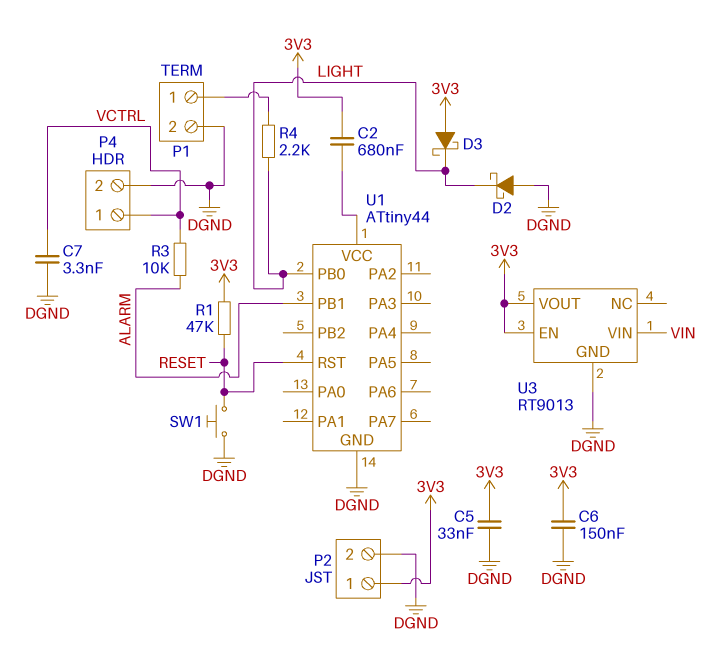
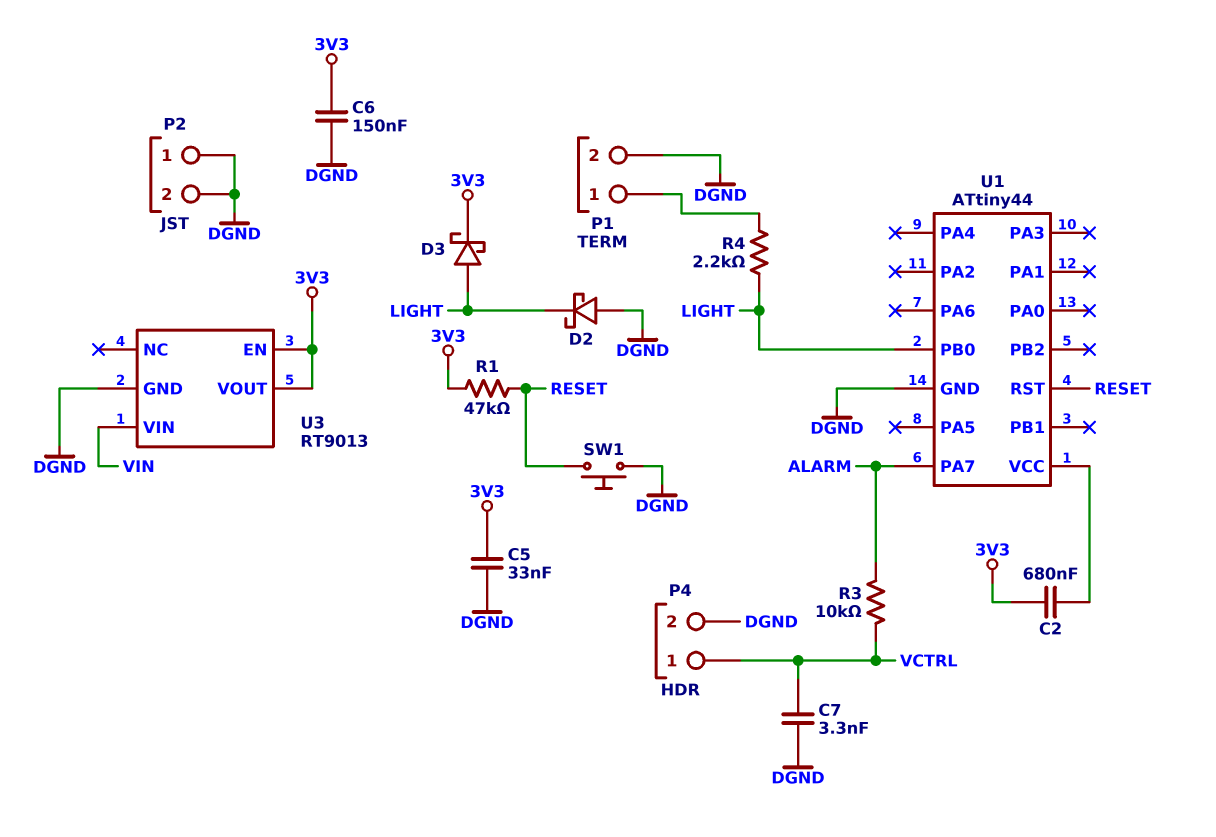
D3: schottky (A 3V3, K LIGHT) -> schottky (A LIGHT, K 3V3)
P2 pin 1: 3V3 -> DGND
U1 pin PA7: none -> ALARM
U1 pin PB1: ALARM -> none

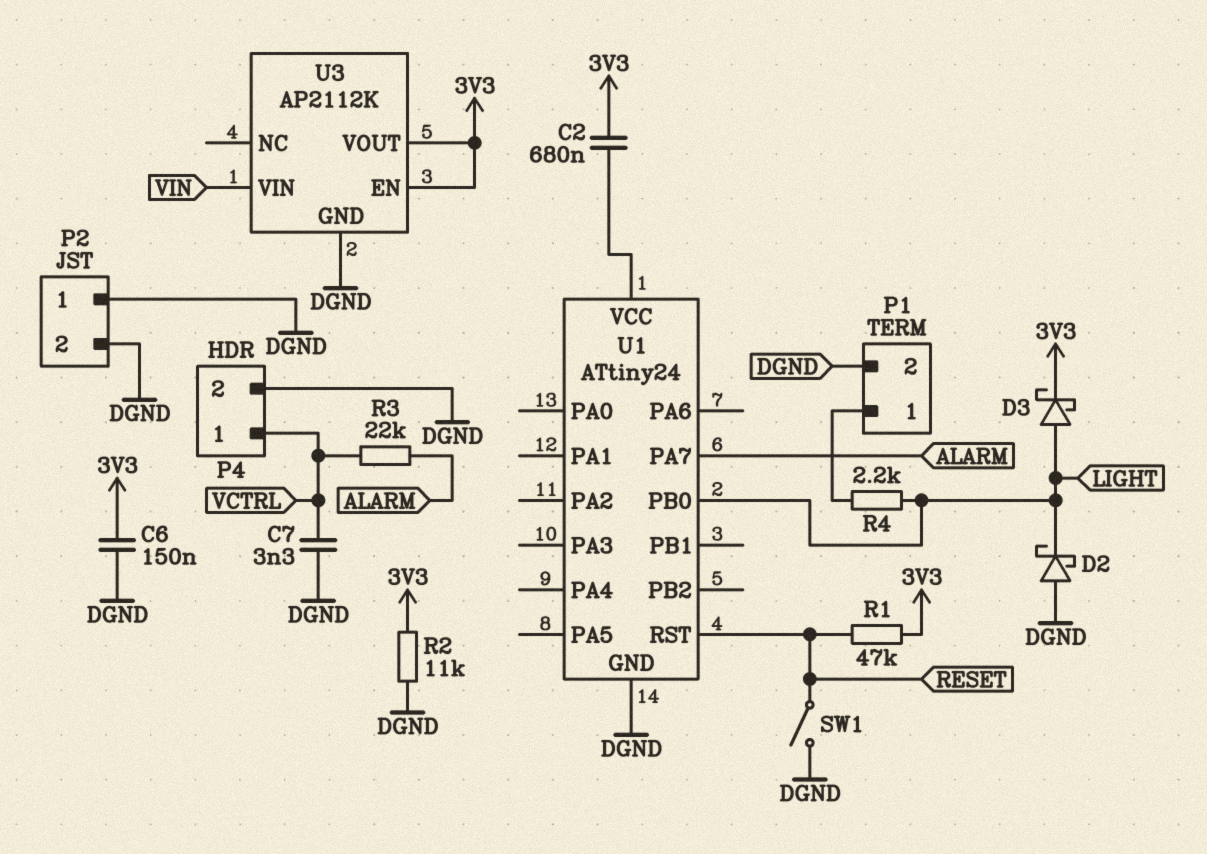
C5: 33nF (3V3, DGND) -> none
R2: none -> 11k (3V3, DGND)
R3: 10k (ALARM, VCTRL) -> 22k (ALARM, VCTRL)
SW1: button (DGND, RESET) -> switch (DGND, RESET)
U1: ATtiny44 -> ATtiny24
U3: RT9013 -> AP2112K

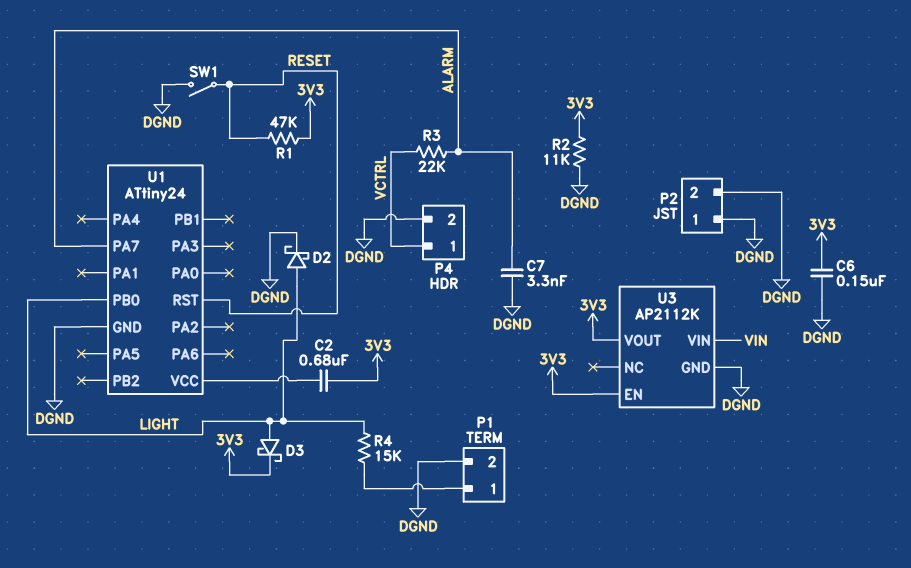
C7: 3.3nF (DGND, VCTRL) -> 3.3nF (ALARM, DGND)
D2: schottky (A DGND, K LIGHT) -> schottky (A LIGHT, K DGND)
R4: 2.2k (LIGHT, P1/1) -> 15k (LIGHT, P1/1)

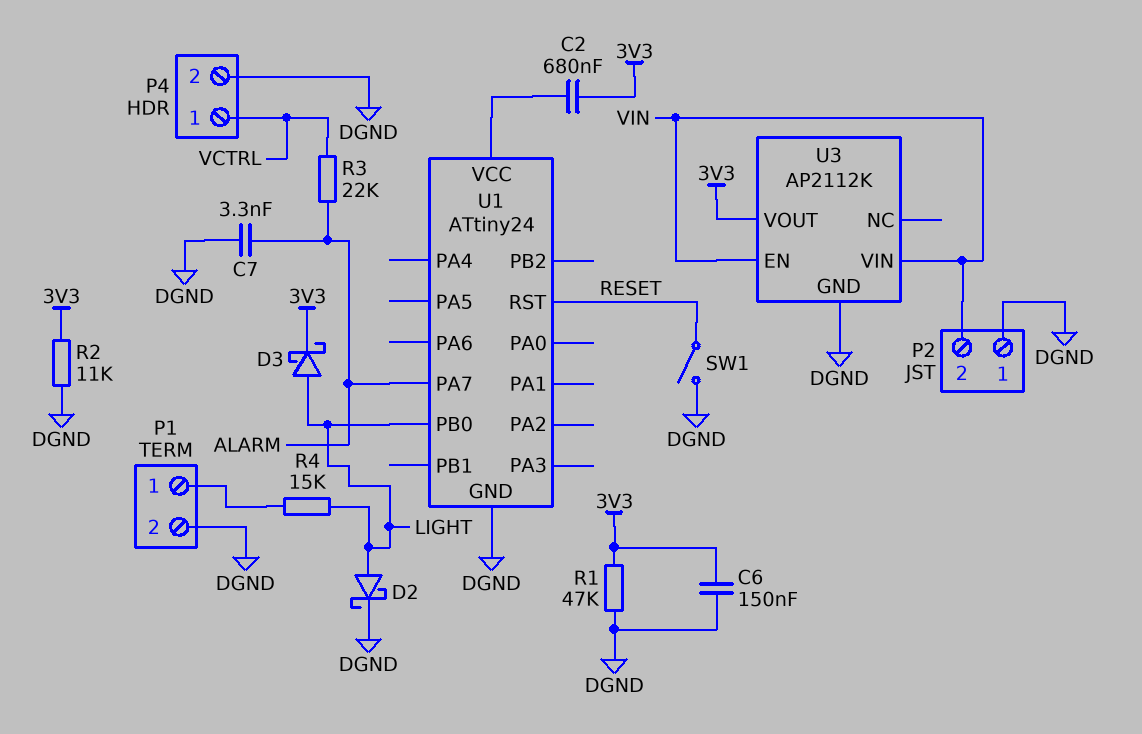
P2 pin 2: DGND -> VIN
R1: 47k (3V3, RESET) -> 47k (3V3, DGND)
U3 pin EN: 3V3 -> VIN

